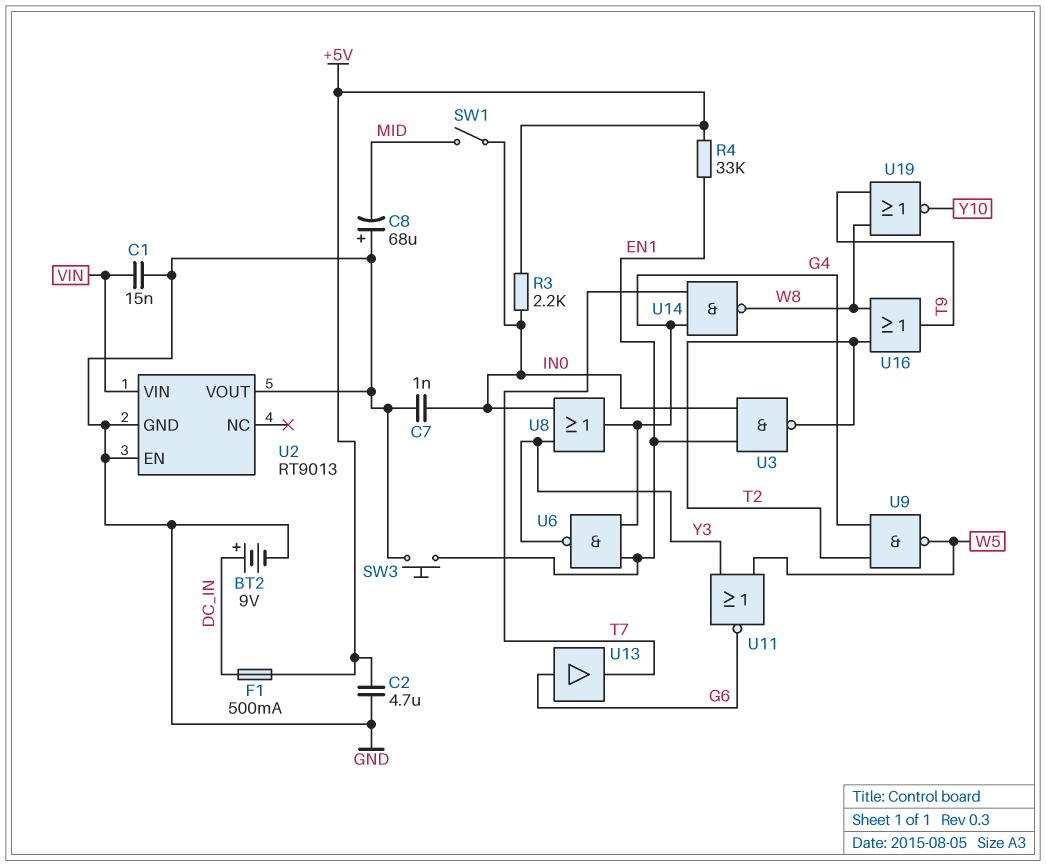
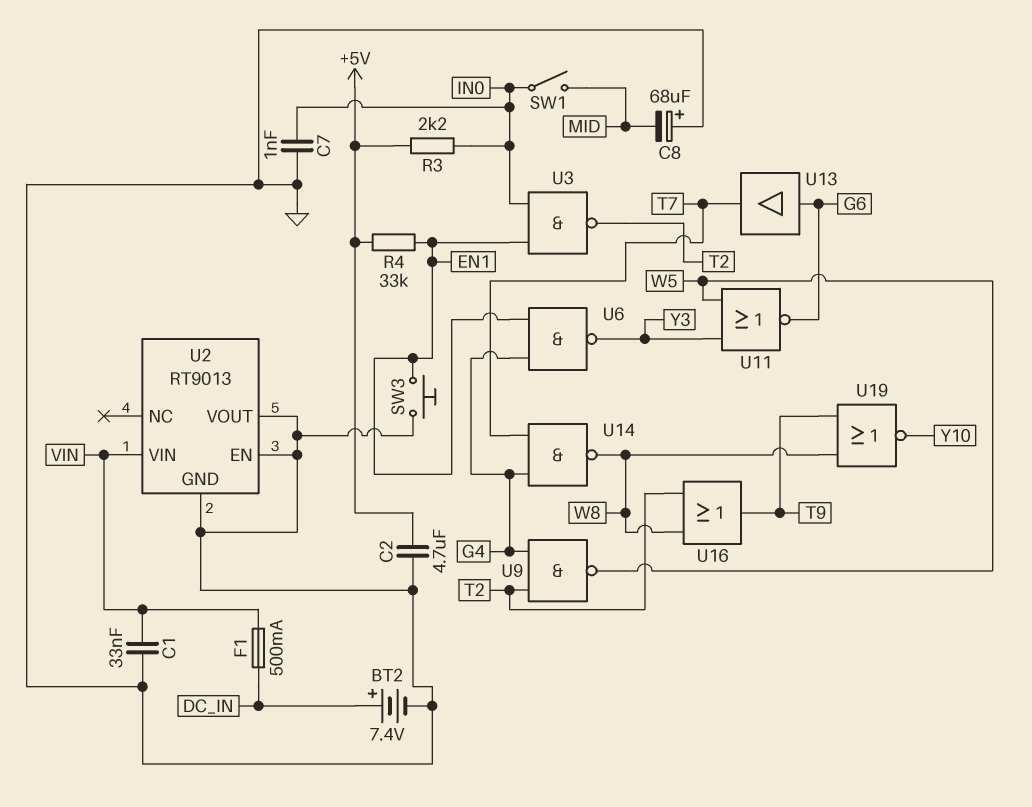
BT2: 9V (plus DC_IN, minus GND) -> 7.4V (plus DC_IN, minus GND)
C1: 15nF (GND, VIN) -> 33nF (GND, VIN)
F1: 500mA (+5V, DC_IN) -> 500mA (DC_IN, VIN)
U8: OR (in IN0, in Y3, out G4) -> none

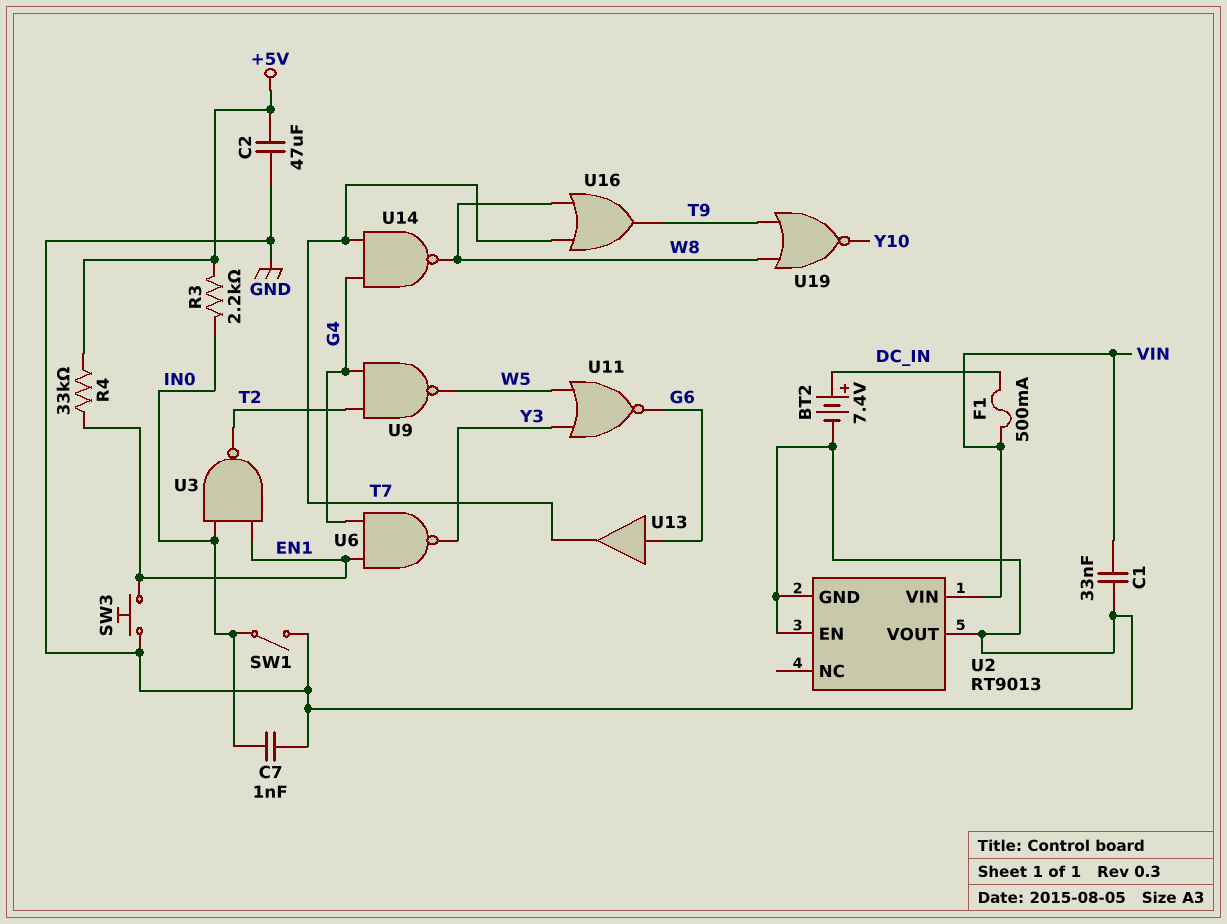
C2: 4.7uF (+5V, GND) -> 47uF (+5V, GND)
C8: 68uF (plus GND, minus MID) -> none
SW1: switch (IN0, MID) -> switch (GND, IN0)
U16: OR (in T2, in W8, out T9) -> OR (in T7, in W8, out T9)

